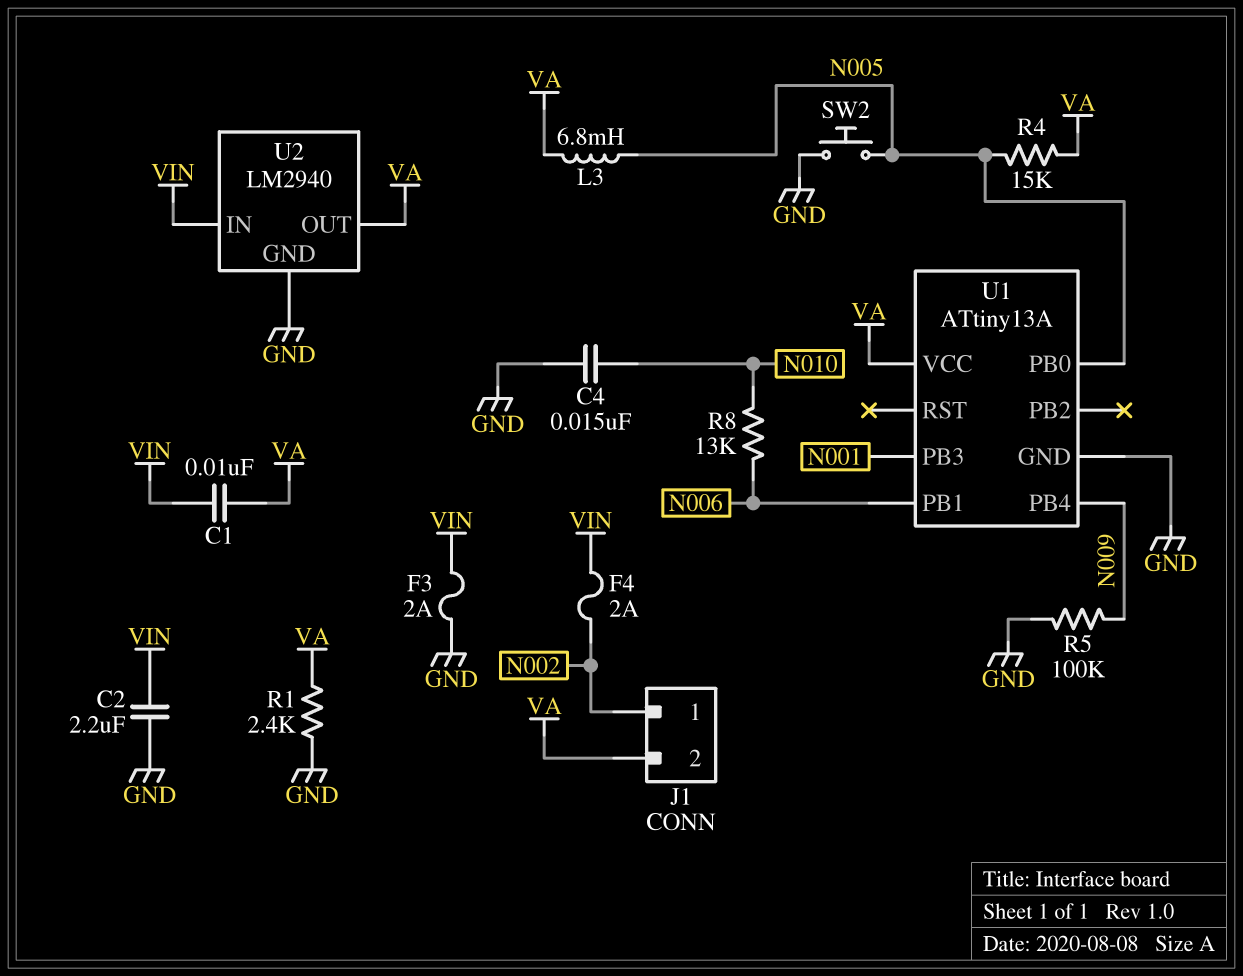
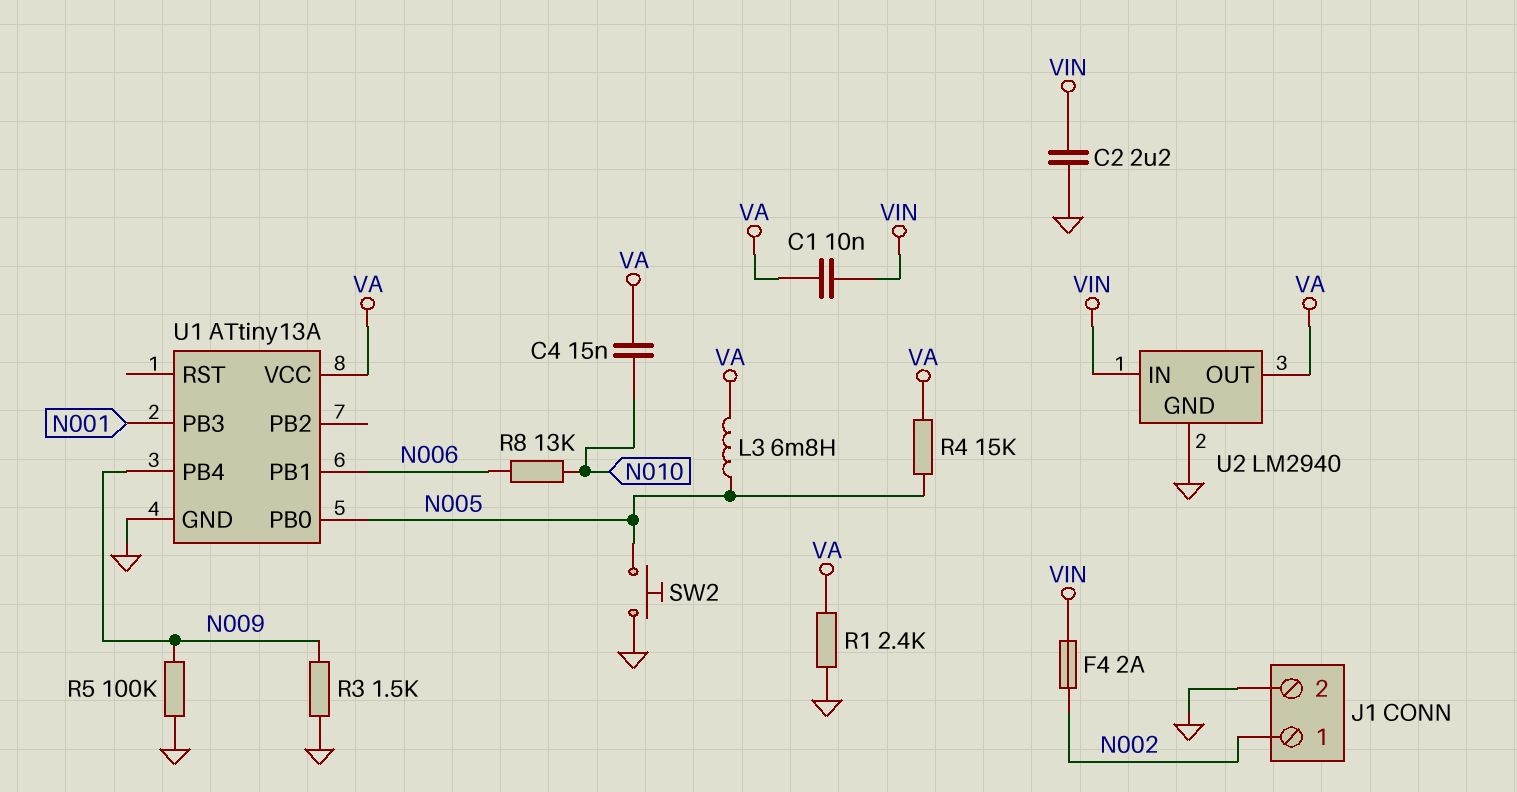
C4: 15nF (GND, N010) -> 15nF (N010, VA)
F3: 2A (GND, VIN) -> none
J1 pin 2: VA -> GND
R3: none -> 1.5k (GND, N009)

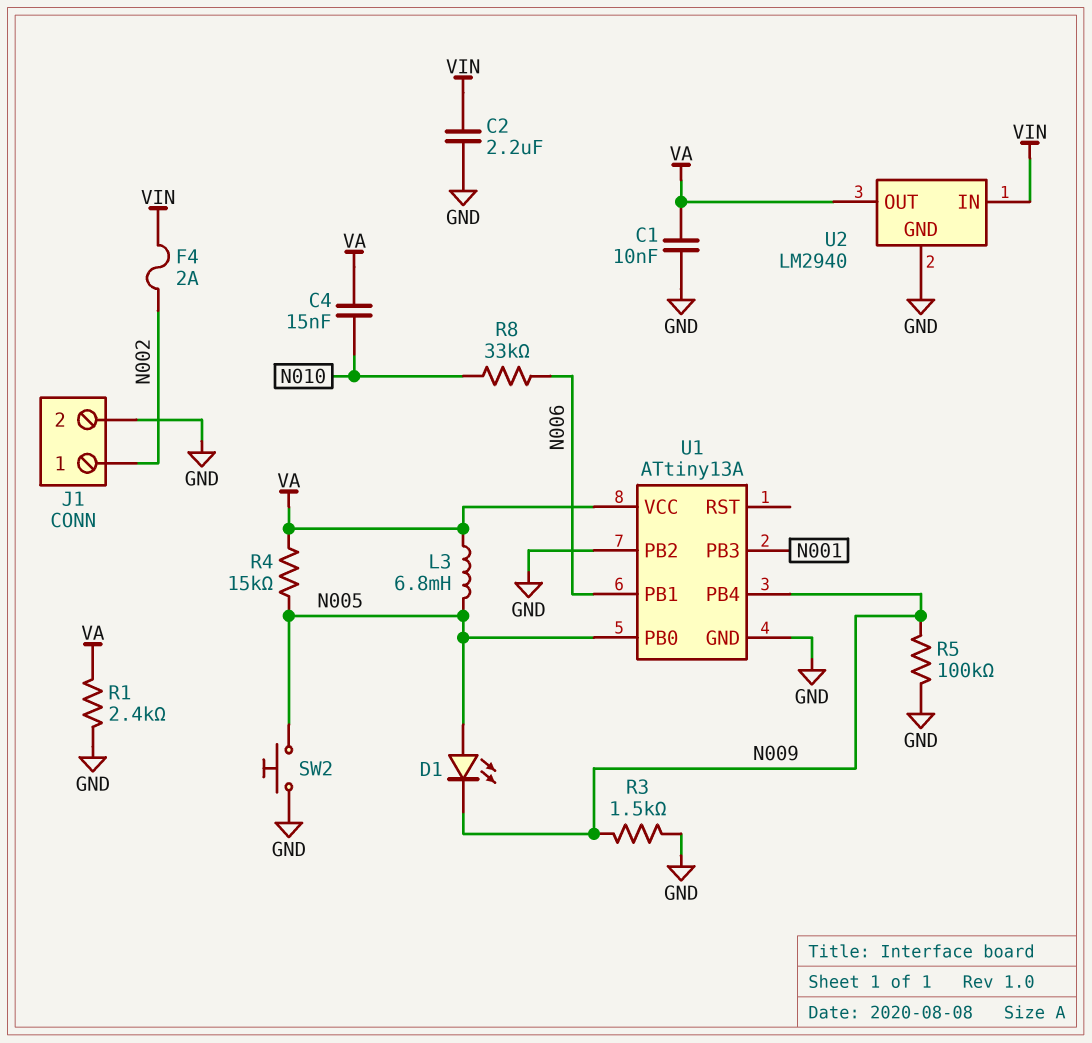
C1: 10nF (VA, VIN) -> 10nF (GND, VA)
D1: none -> LED (A N005, K N009)
R8: 13k (N006, N010) -> 33k (N006, N010)
U1 pin PB2: none -> GND

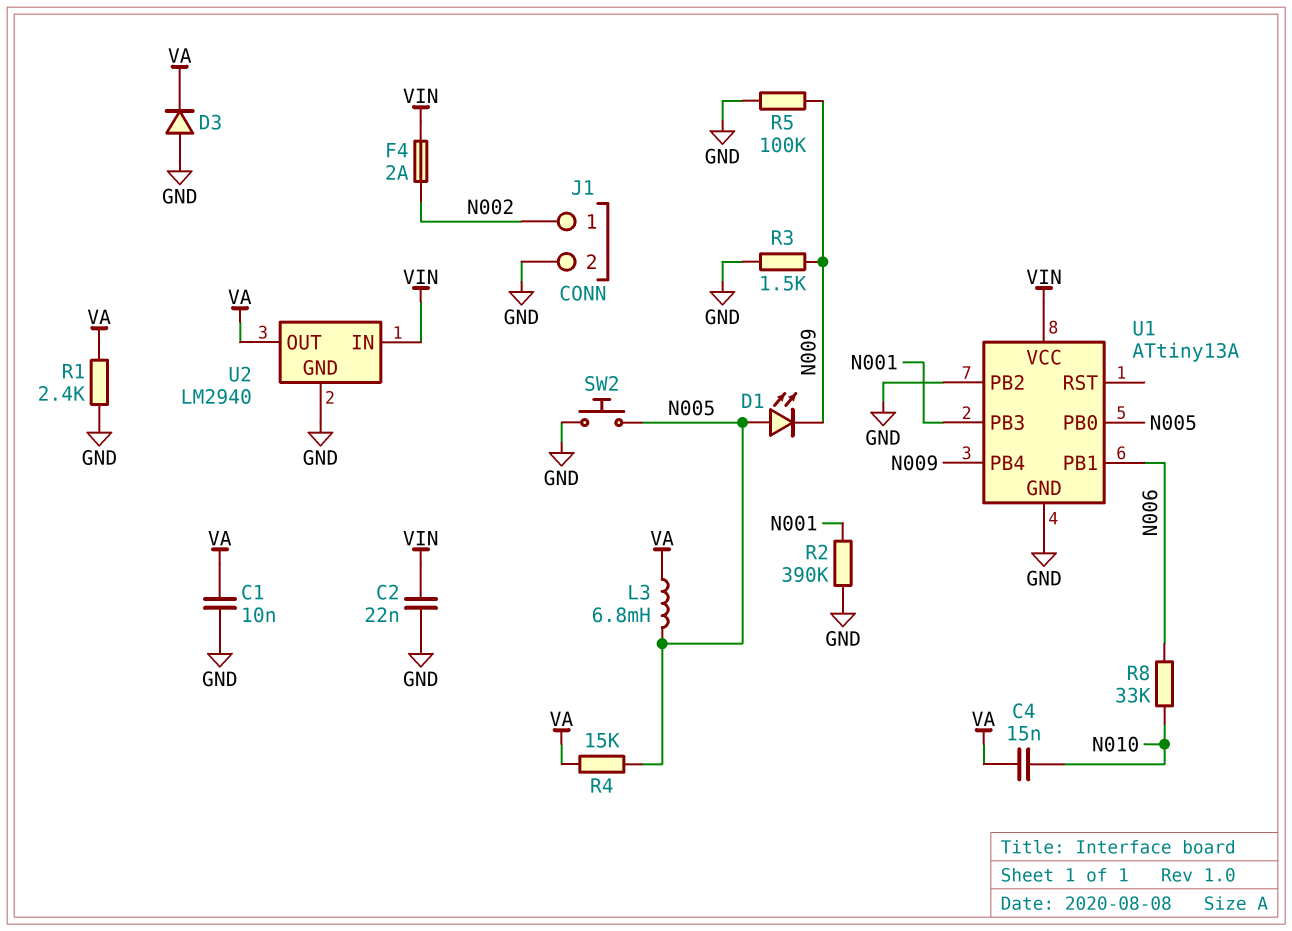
C2: 2.2uF (GND, VIN) -> 22nF (GND, VIN)
D3: none -> diode (A GND, K VA)
R2: none -> 390k (GND, N001)
U1 pin VCC: VA -> VIN

